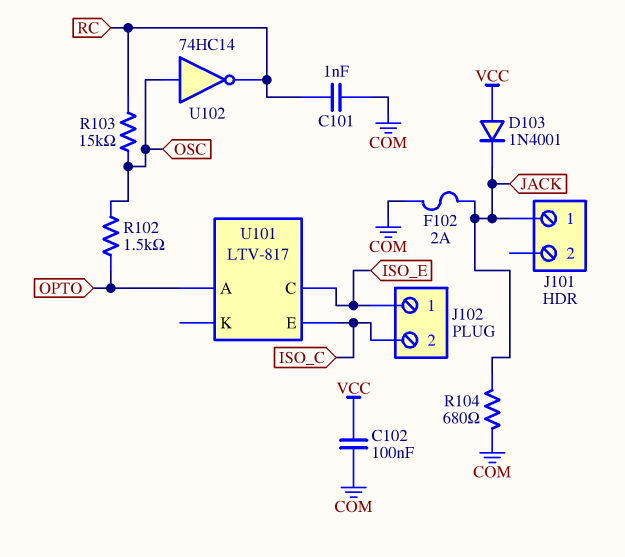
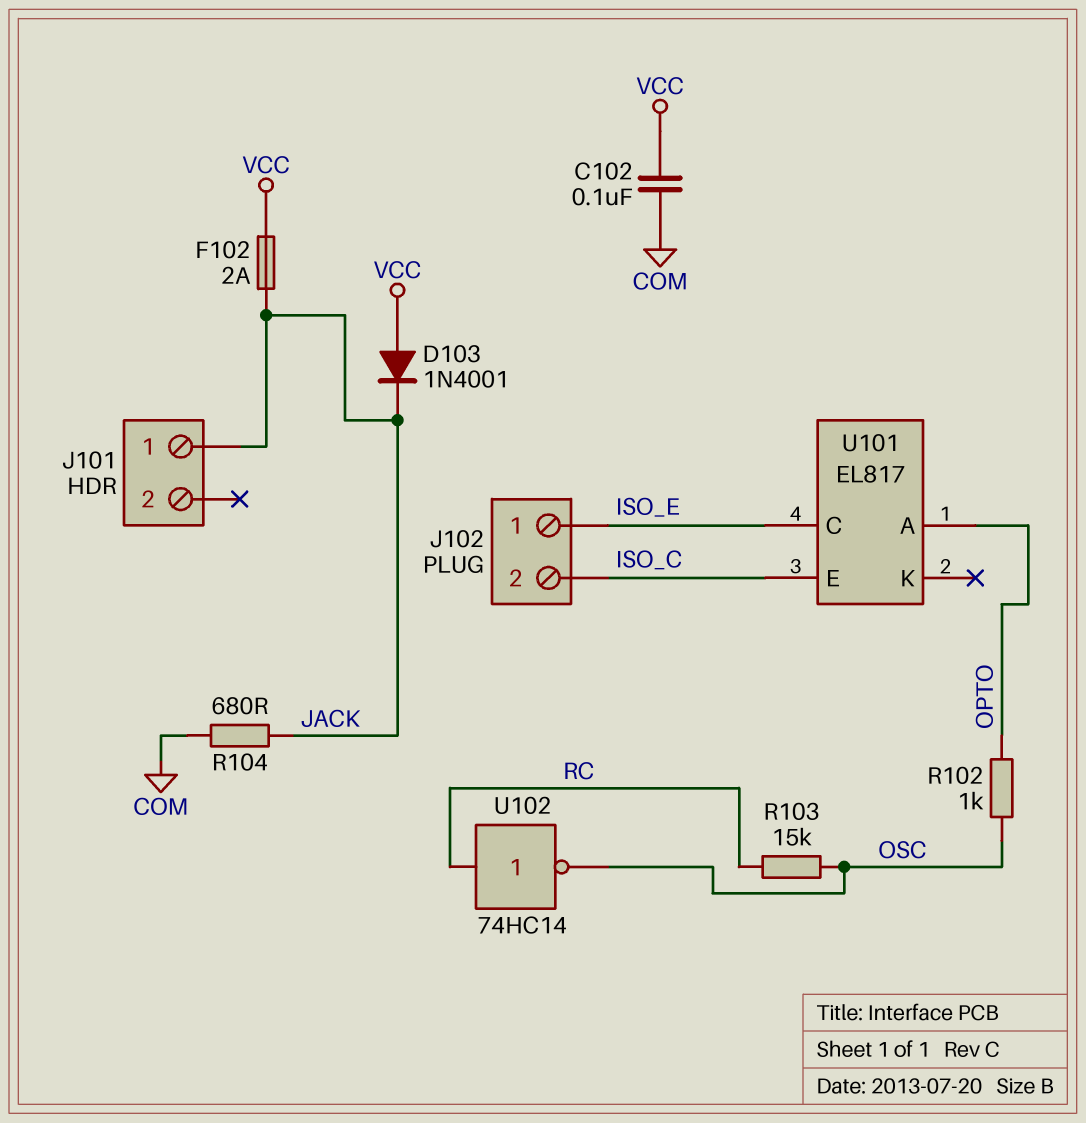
C101: 1nF (COM, RC) -> none
F102: 2A (COM, JACK) -> 2A (JACK, VCC)
R102: 1.5k (OPTO, OSC) -> 1k (OPTO, OSC)
U101: LTV-817 -> EL817
U102: NOT 74HC14 (in OSC, out RC) -> NOT 74HC14 (in RC, out OSC)

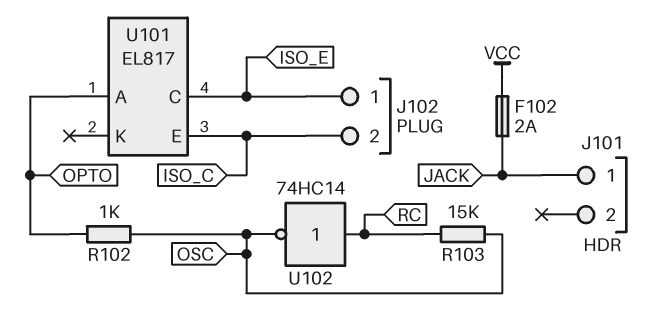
C102: 100nF (COM, VCC) -> none
D103: diode 1N4001 (A VCC, K JACK) -> none
R104: 680 (COM, JACK) -> none

